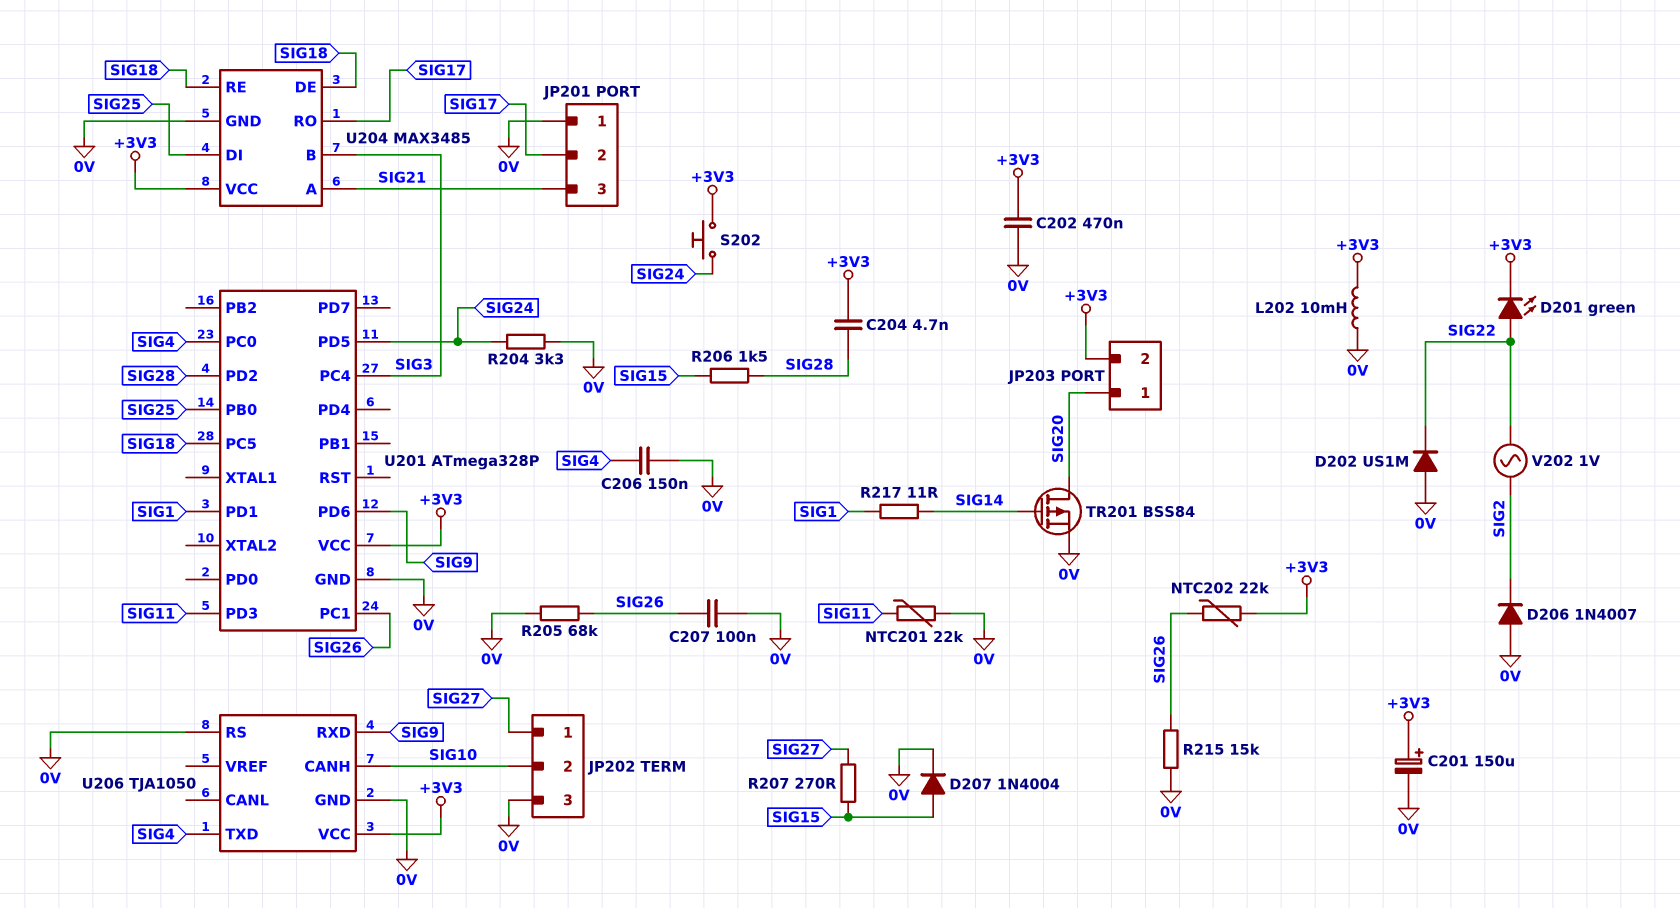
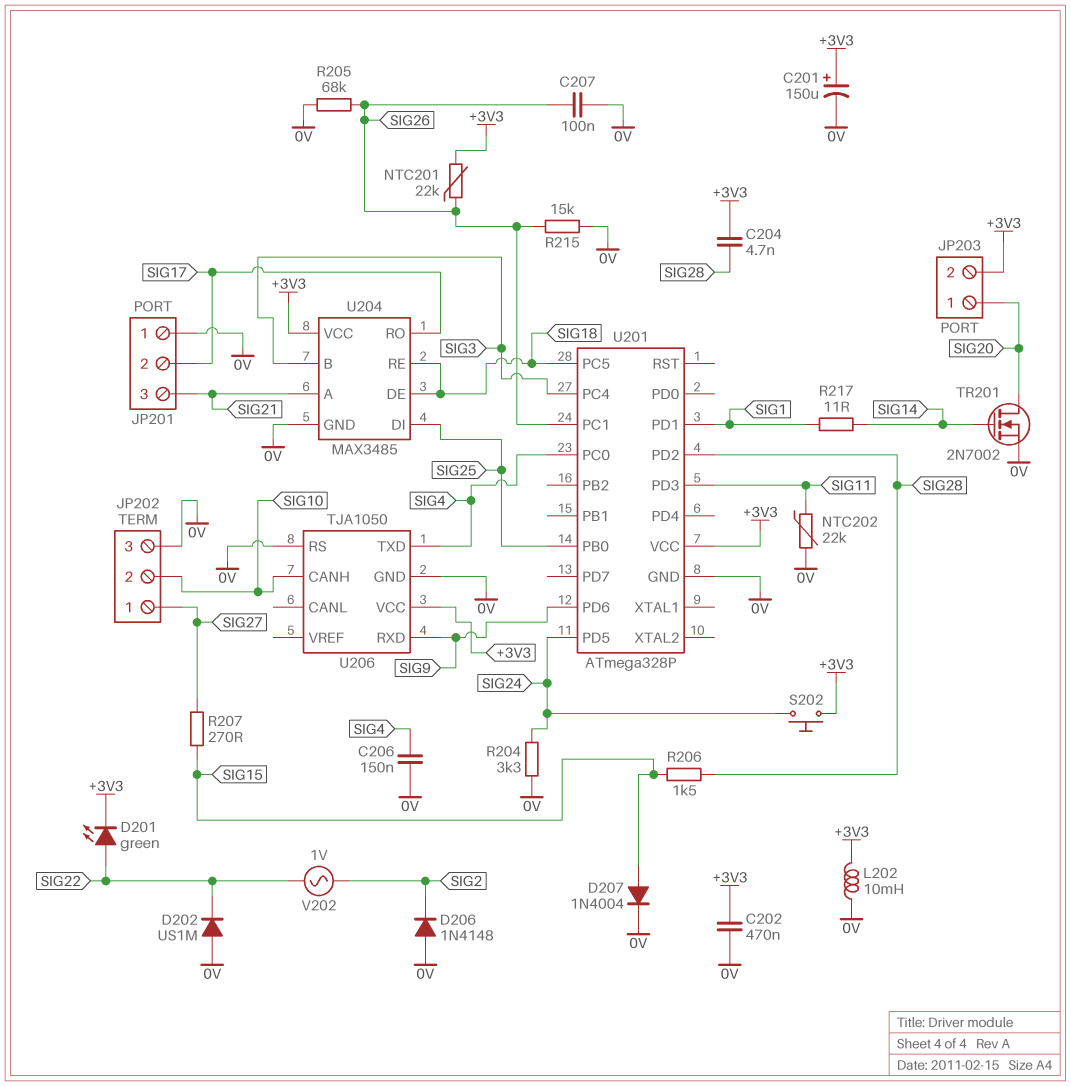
D206: diode 1N4007 (A 0V, K SIG2) -> diode 1N4148 (A 0V, K SIG2)
NTC201: 22k (0V, SIG11) -> 22k (+3V3, SIG26)
NTC202: 22k (+3V3, SIG26) -> 22k (0V, SIG11)
TR201: PMOS BSS84 (G SIG14, D SIG20, S 0V) -> NMOS 2N7002 (G SIG14, D SIG20, S 0V)

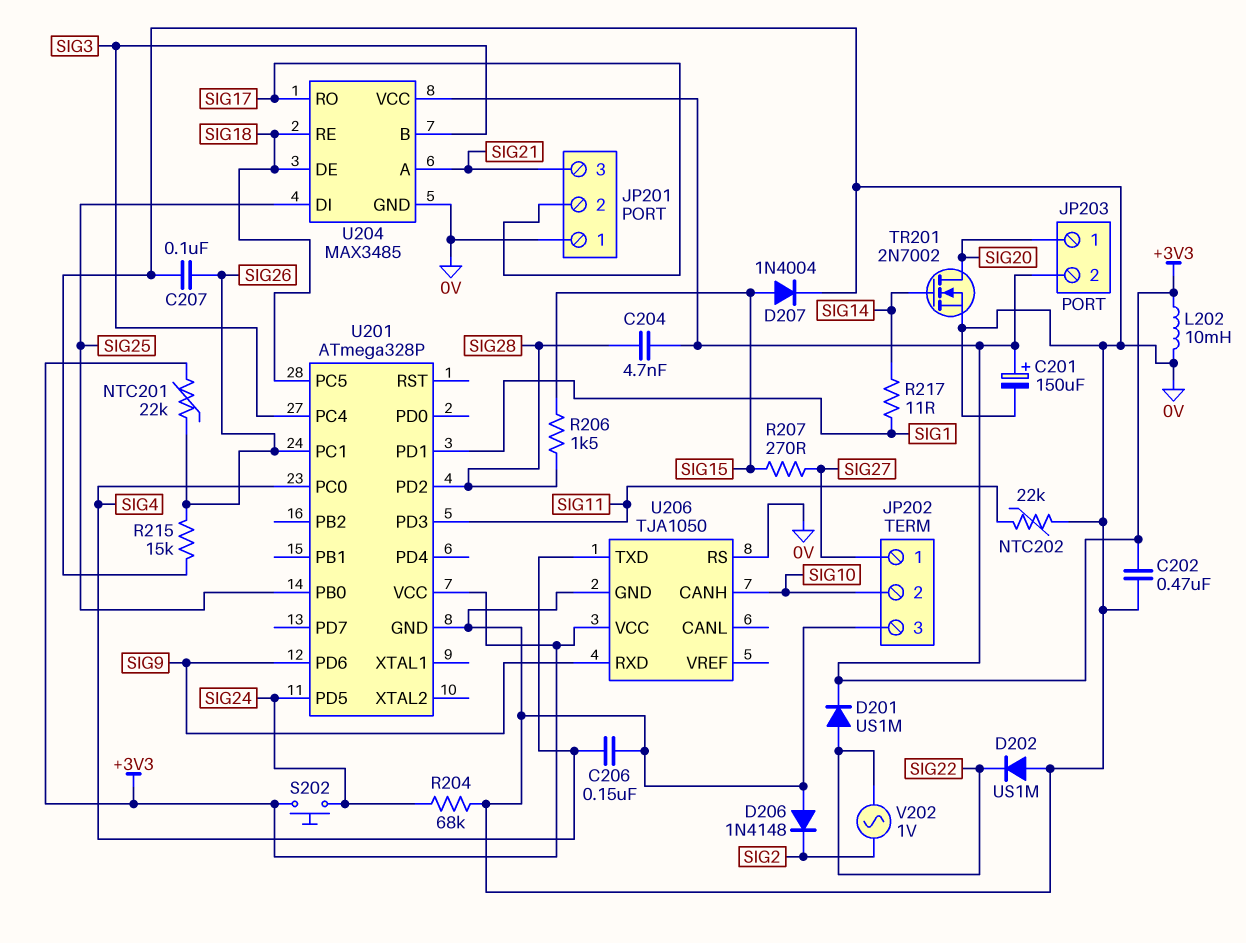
D201: LED green (A SIG22, K +3V3) -> diode US1M (A SIG22, K +3V3)
R204: 3.3k (0V, SIG24) -> 68k (0V, SIG24)
R205: 68k (0V, SIG26) -> none

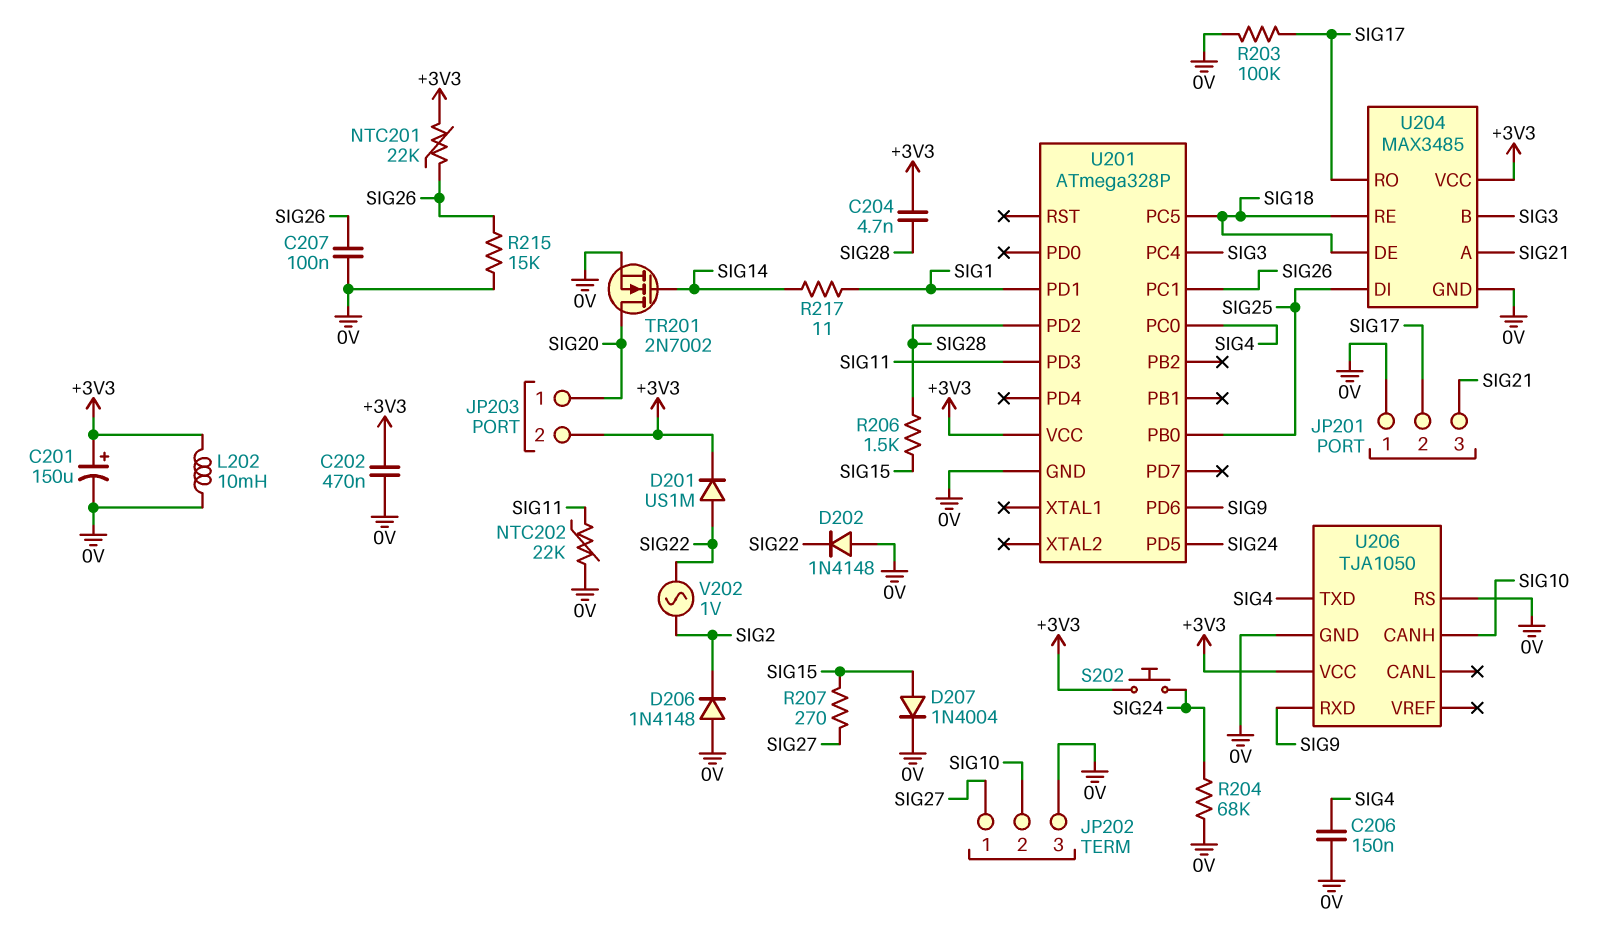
D202: diode US1M (A 0V, K SIG22) -> diode 1N4148 (A 0V, K SIG22)
R203: none -> 100k (0V, SIG17)

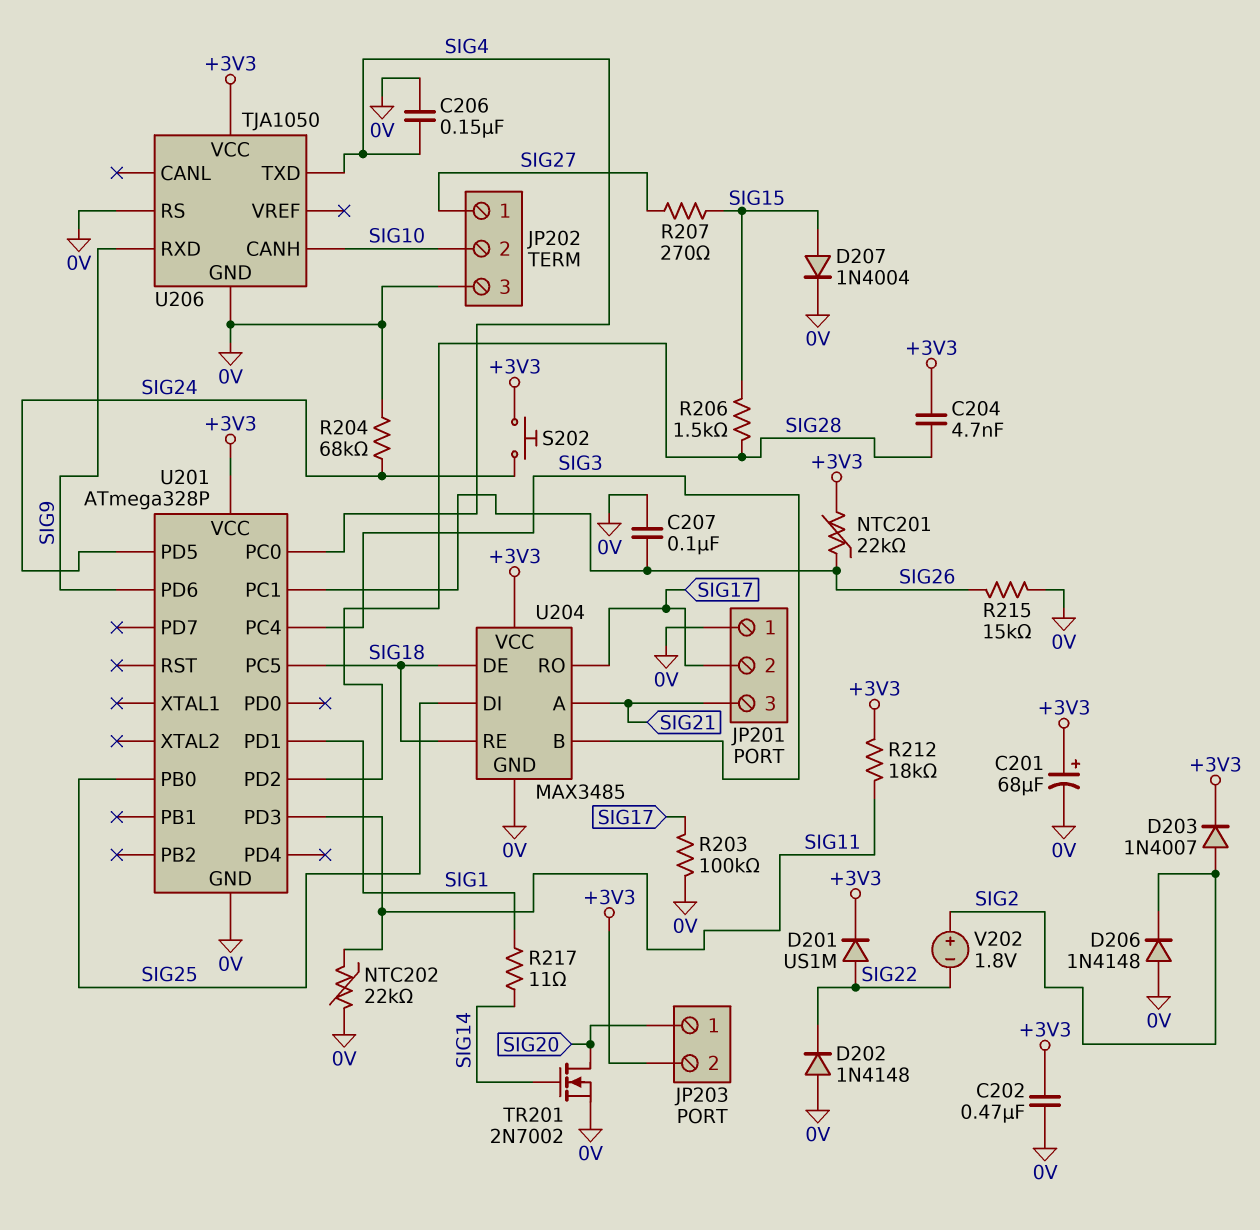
C201: 150uF (plus +3V3, minus 0V) -> 68uF (plus +3V3, minus 0V)
D203: none -> diode 1N4007 (A SIG2, K +3V3)
L202: 10mH (+3V3, 0V) -> none
R212: none -> 18k (+3V3, SIG11)
V202: AC 1V (SIG2, SIG22) -> 1.8V (plus SIG2, minus SIG22)

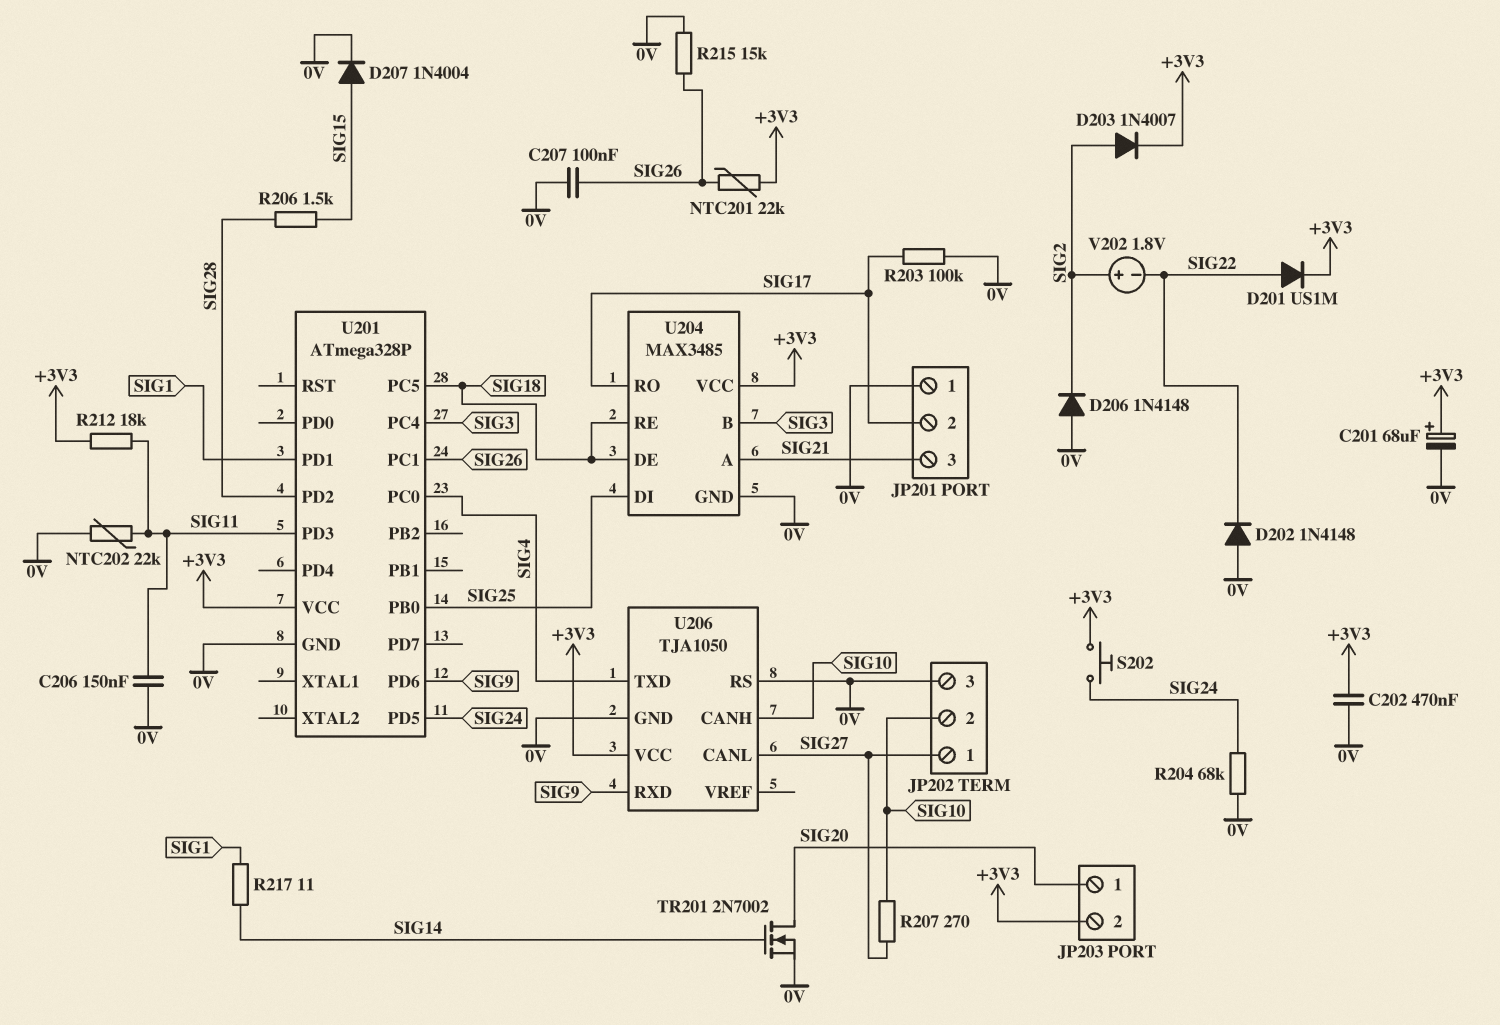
C204: 4.7nF (+3V3, SIG28) -> none
C206: 150nF (0V, SIG4) -> 150nF (0V, SIG11)
R207: 270 (SIG15, SIG27) -> 270 (SIG10, SIG27)
U206 pin CANL: none -> SIG27

